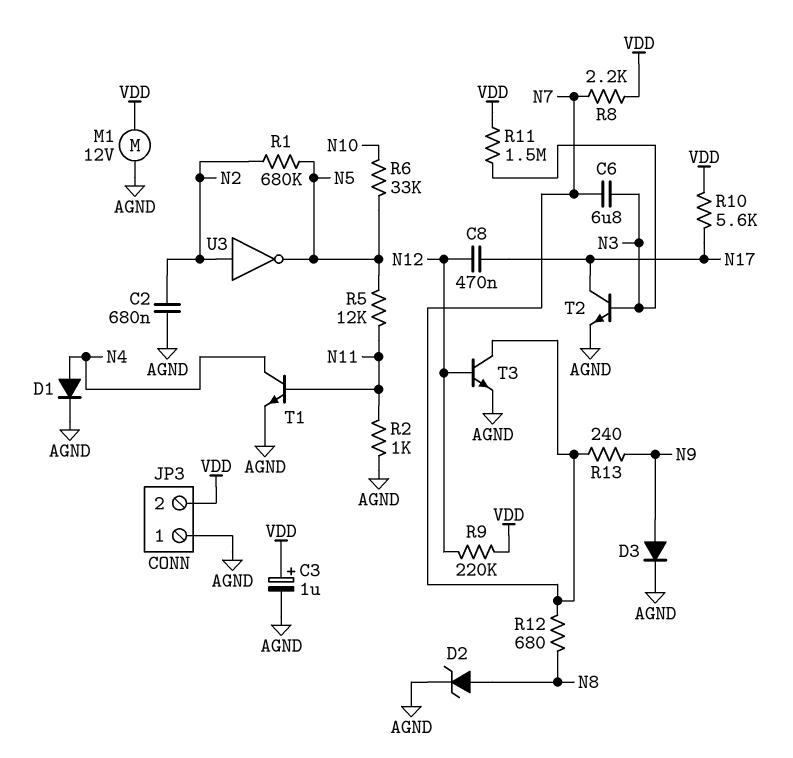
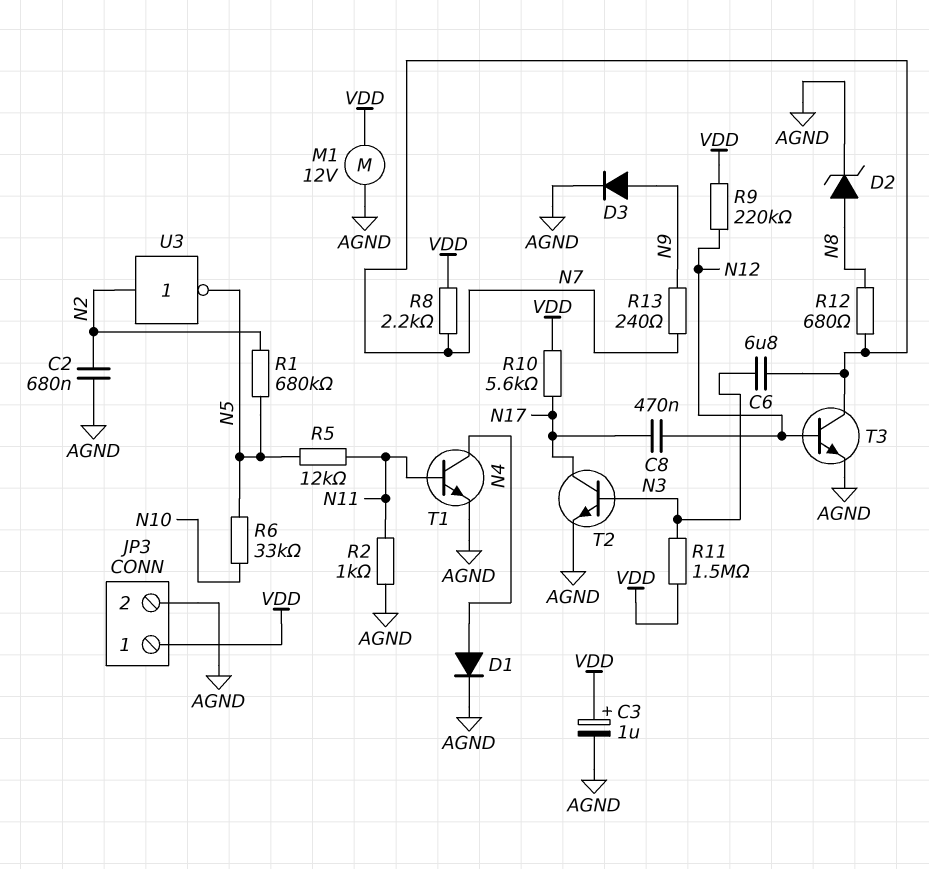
JP3 pin 1: AGND -> VDD
JP3 pin 2: VDD -> AGND

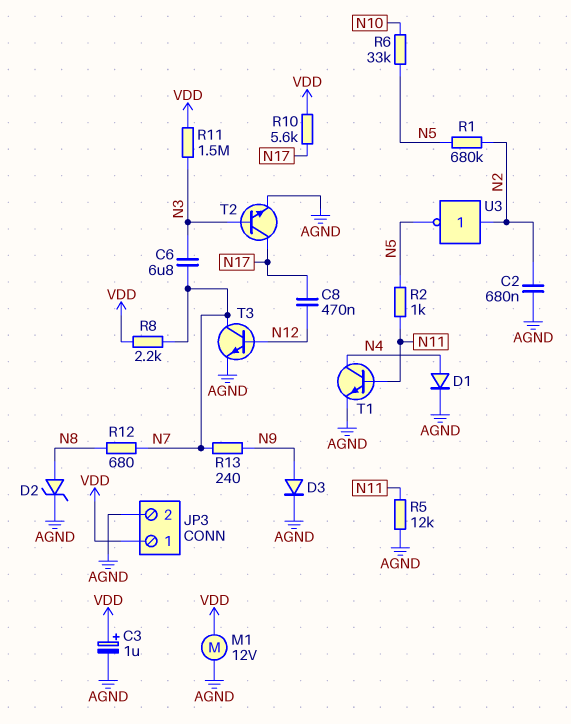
R2: 1k (AGND, N11) -> 1k (N5, N11)
R5: 12k (N5, N11) -> 12k (AGND, N11)
R9: 220k (N12, VDD) -> none

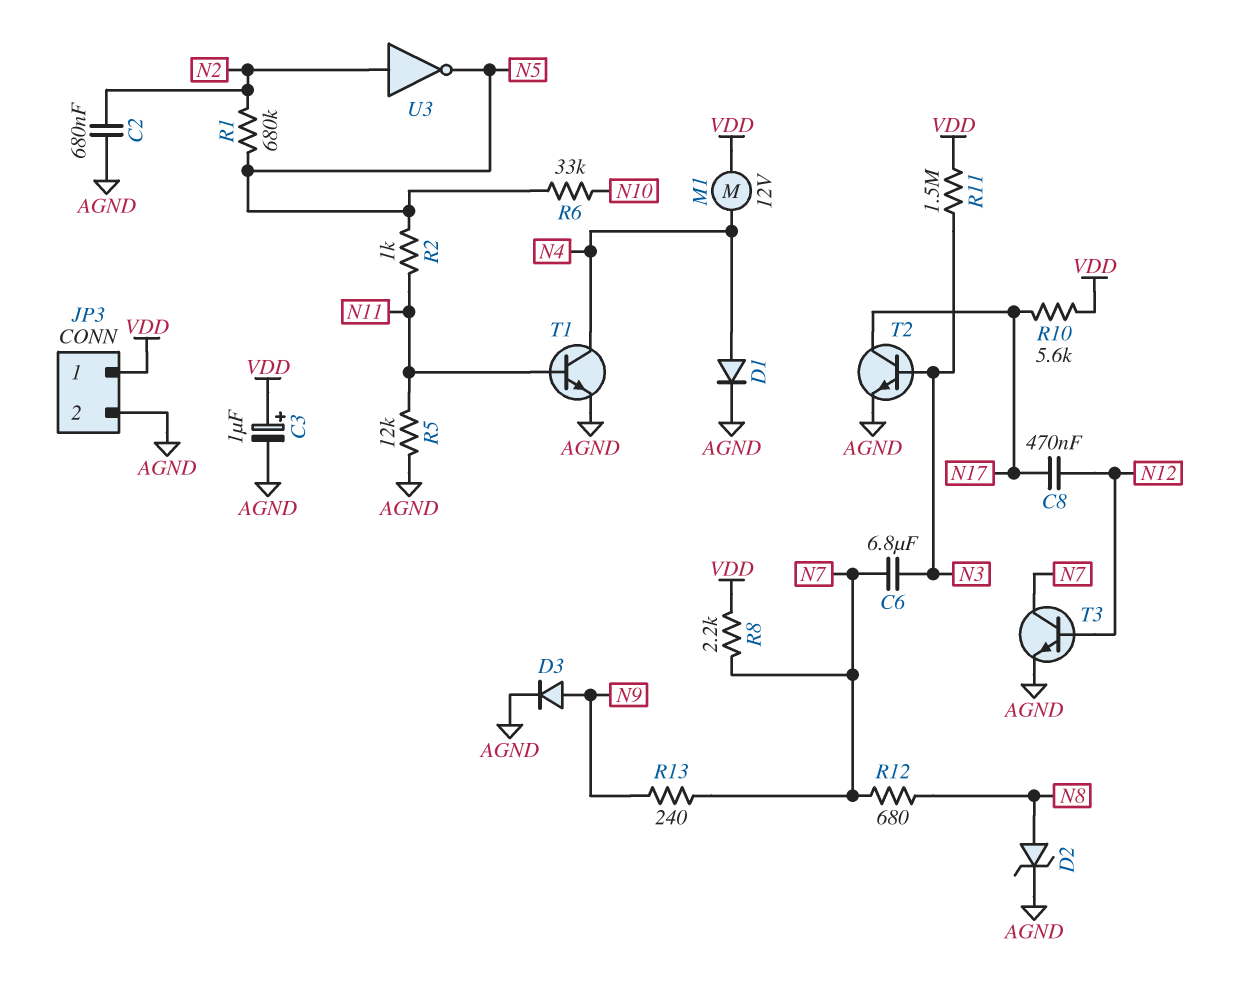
M1: motor 12V (AGND, VDD) -> motor 12V (N4, VDD)

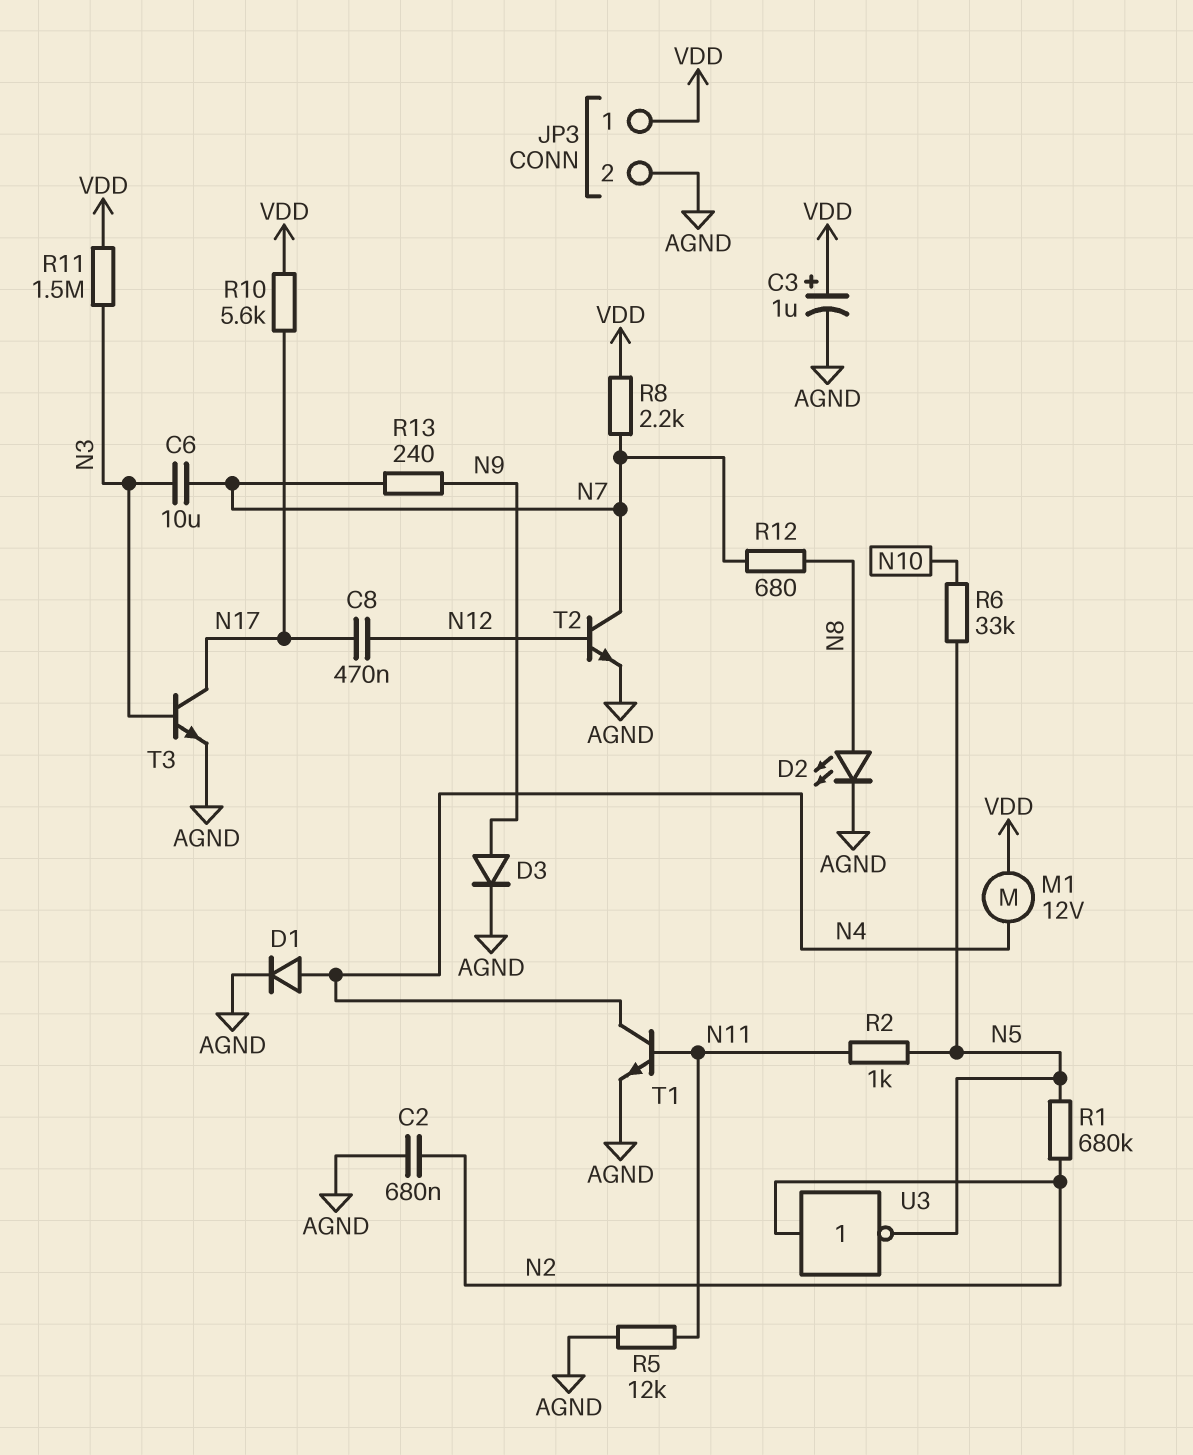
C6: 6.8uF (N3, N7) -> 10uF (N3, N7)
D2: zener (A N8, K AGND) -> LED (A N8, K AGND)
T2: NPN (B N3, C N17, E AGND) -> NPN (B N12, C N7, E AGND)
T3: NPN (B N12, C N7, E AGND) -> NPN (B N3, C N17, E AGND)

